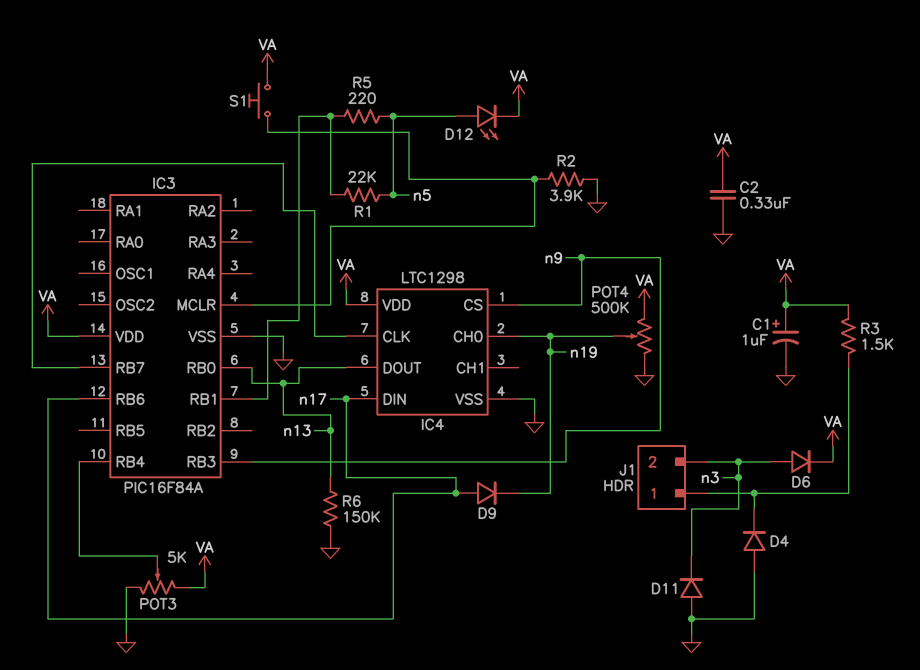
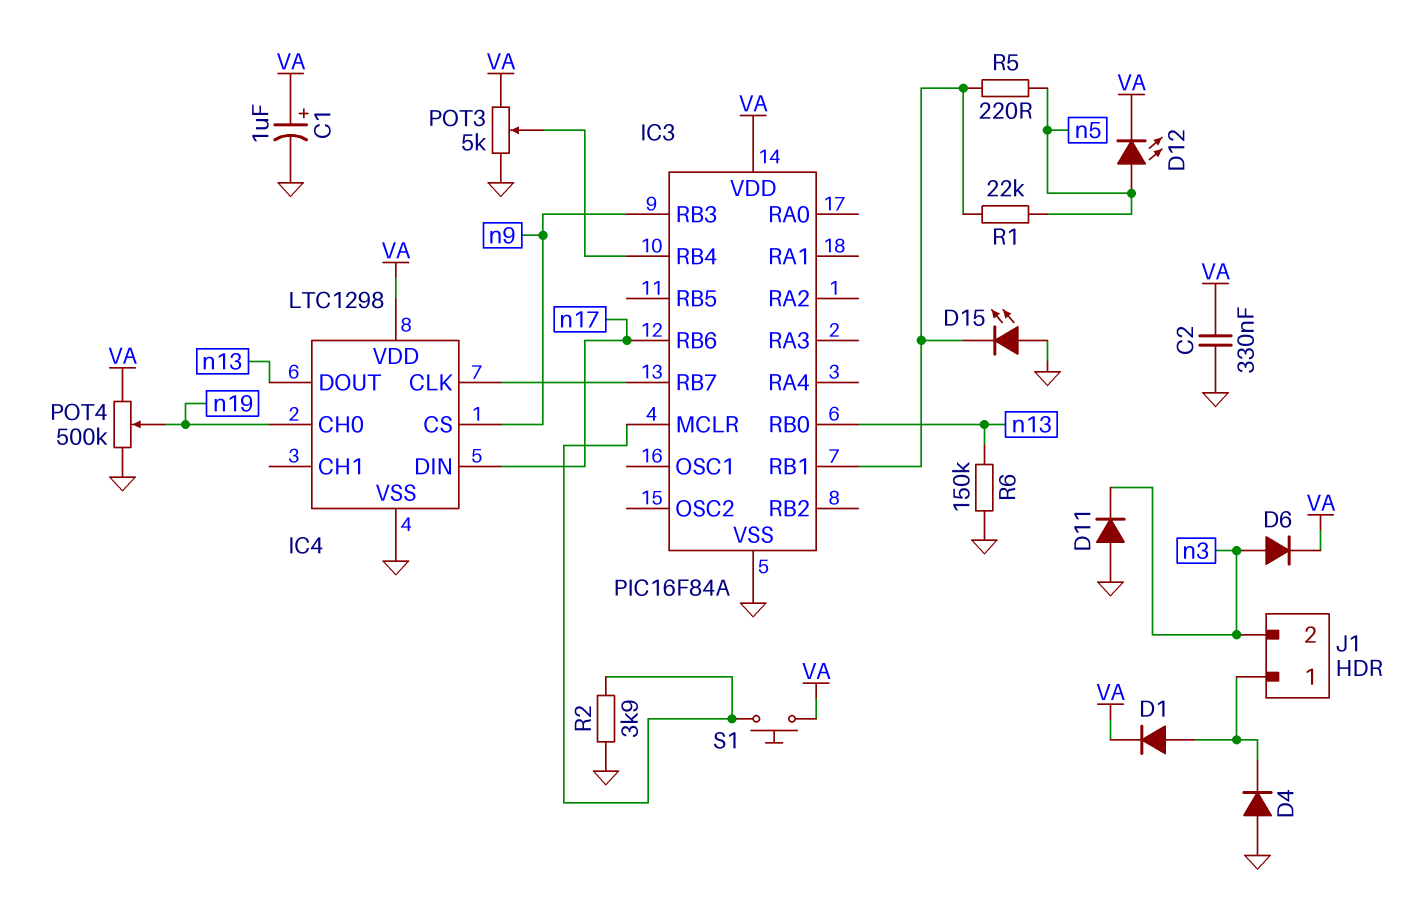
D1: none -> diode (A J1/1, K VA)
D9: diode (A n17, K n19) -> none
D15: none -> LED (A GND, K IC3/RB1)
R3: 1.5k (J1/1, VA) -> none

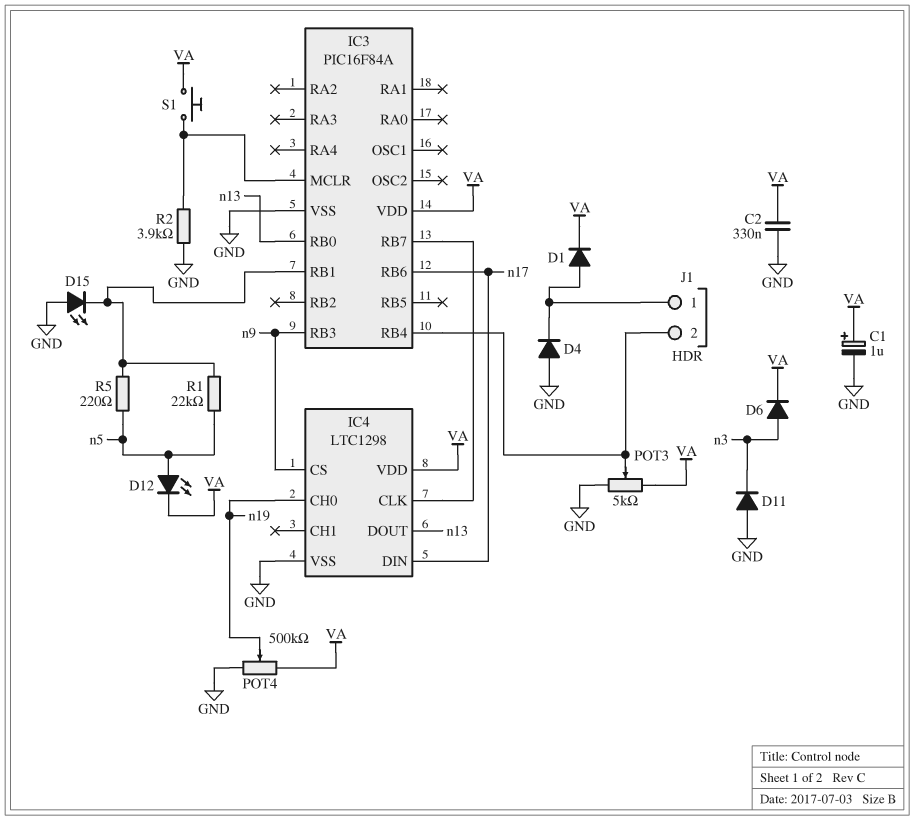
J1 pin 2: n3 -> IC3/RB4
R6: 150k (GND, n13) -> none

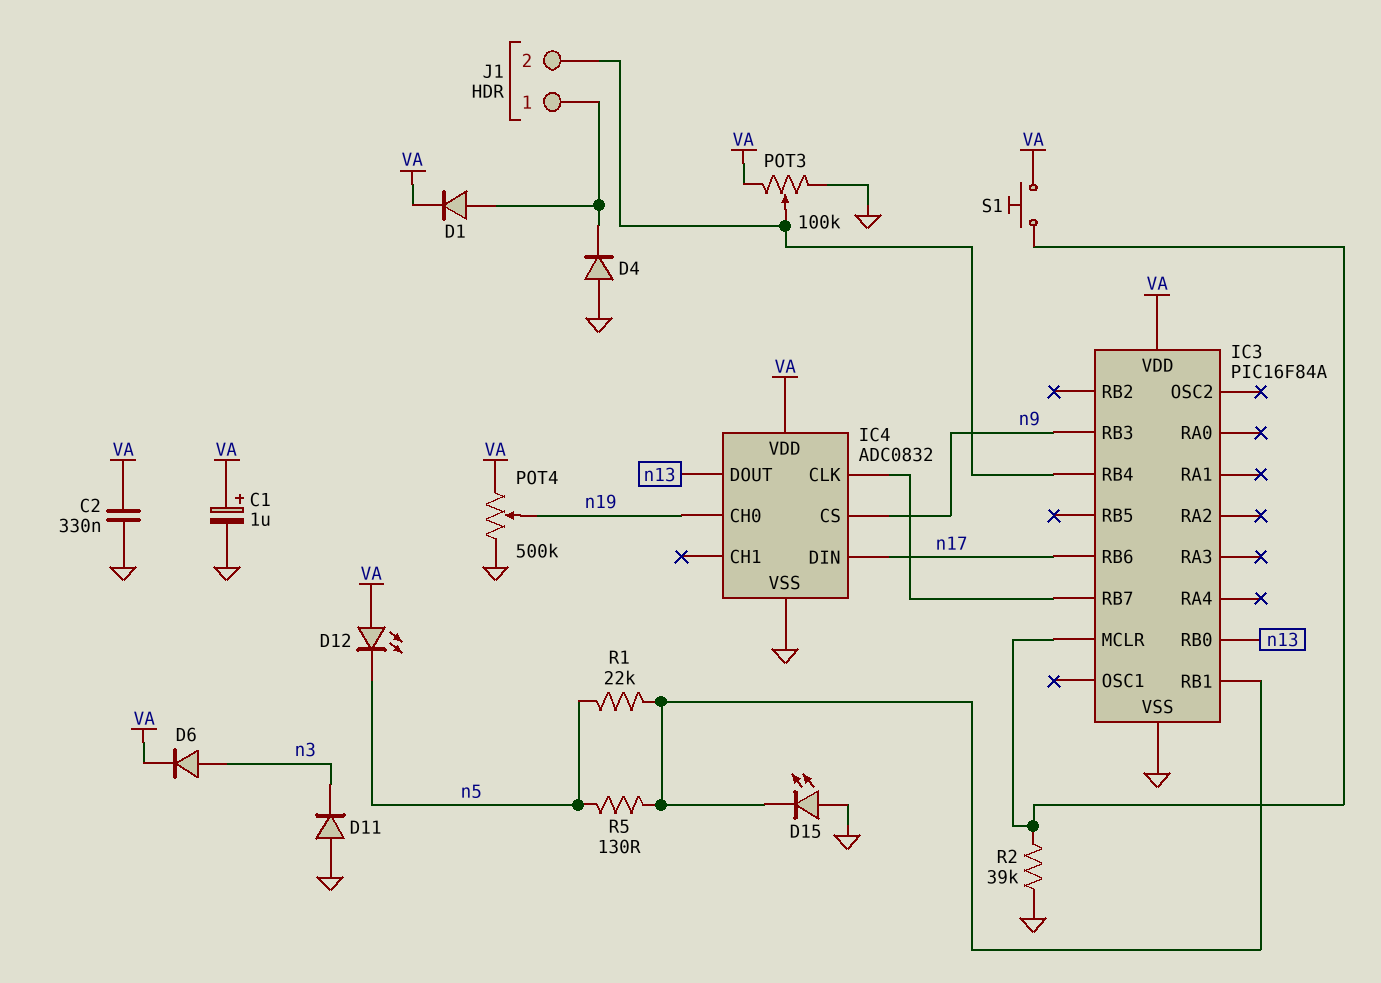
D12: LED (A n5, K VA) -> LED (A VA, K n5)
IC4: LTC1298 -> ADC0832
POT3: 5k (GND, VA, wiper IC3/RB4) -> 100k (GND, VA, wiper IC3/RB4)
R2: 3.9k (GND, IC3/MCLR) -> 39k (GND, IC3/MCLR)
R5: 220 (IC3/RB1, n5) -> 130 (IC3/RB1, n5)

